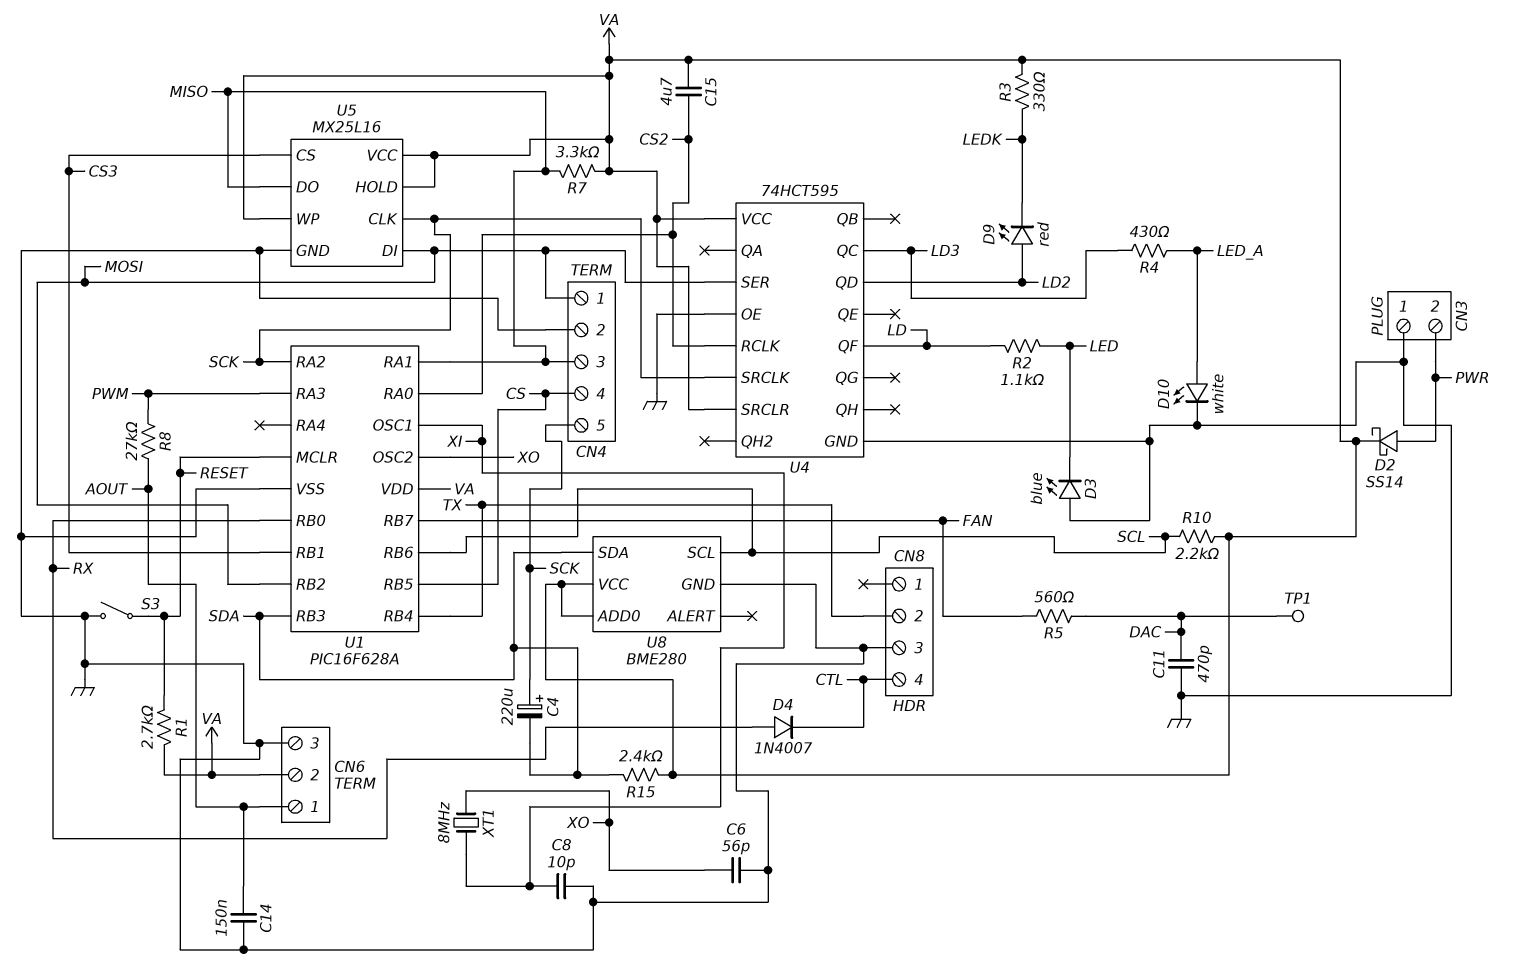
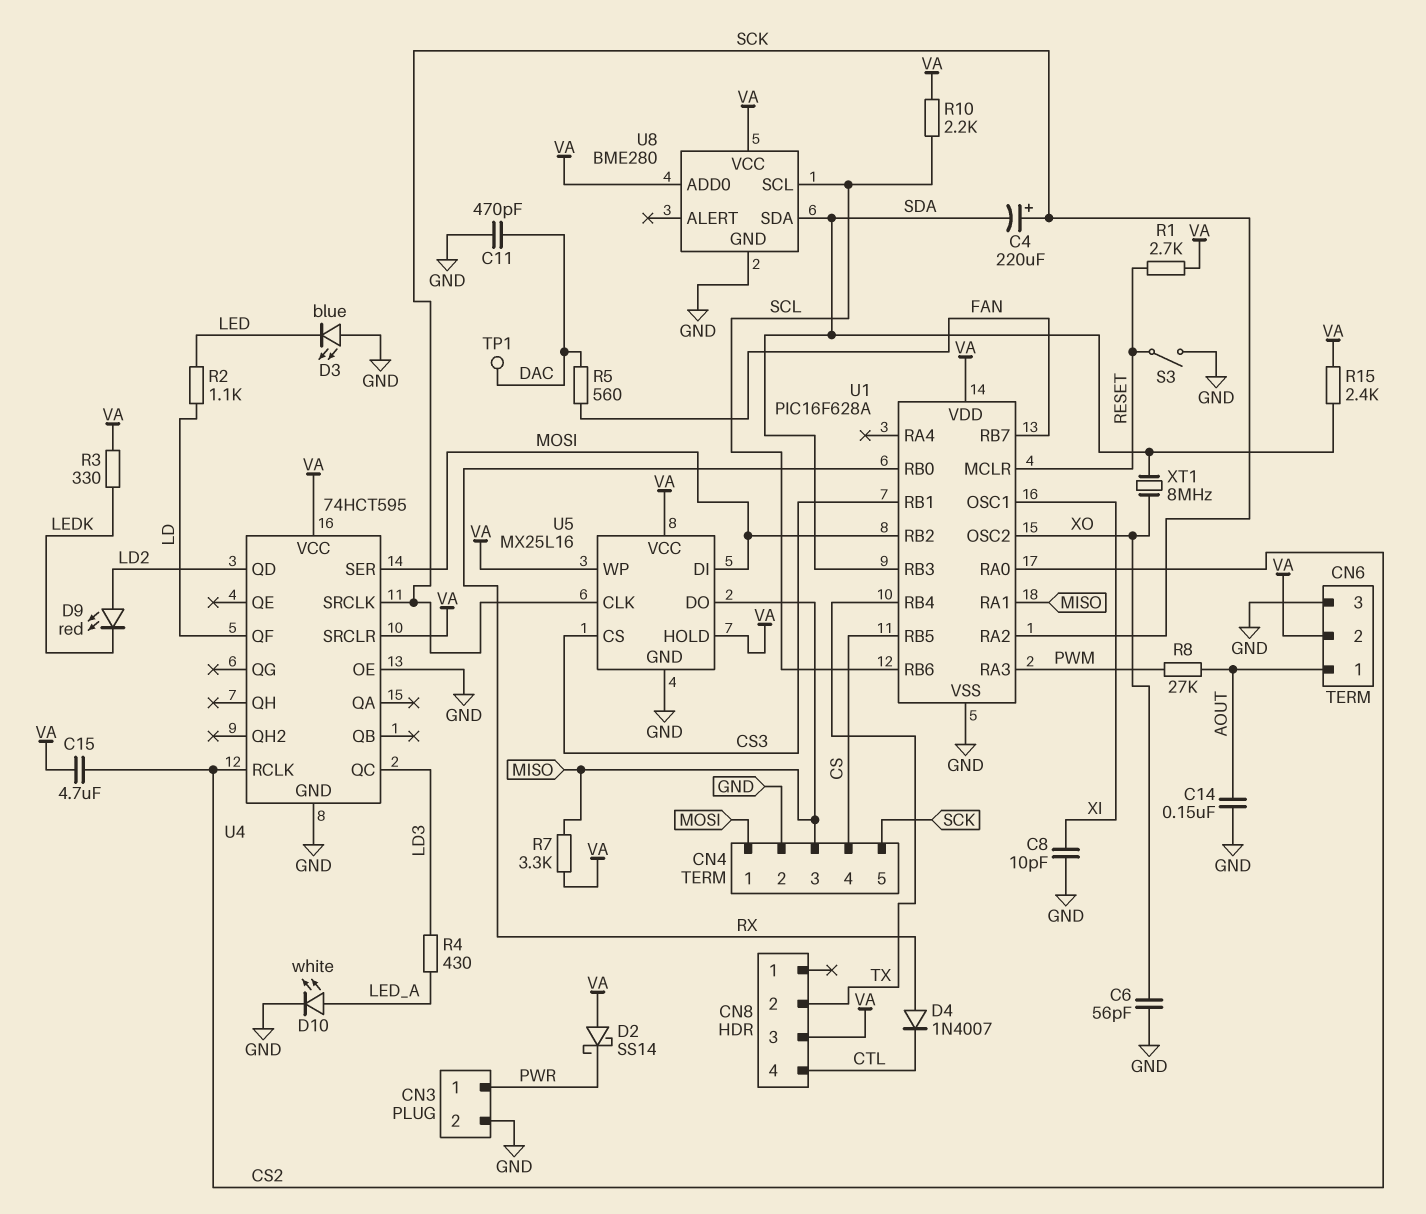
CN3 pin 1: GND -> PWR
CN3 pin 2: PWR -> GND
CN8 pin 3: GND -> VA
D2: schottky SS14 (A PWR, K VA) -> schottky SS14 (A VA, K PWR)
XT1: 8MHz (XI, XO) -> 8MHz (SDA, XO)

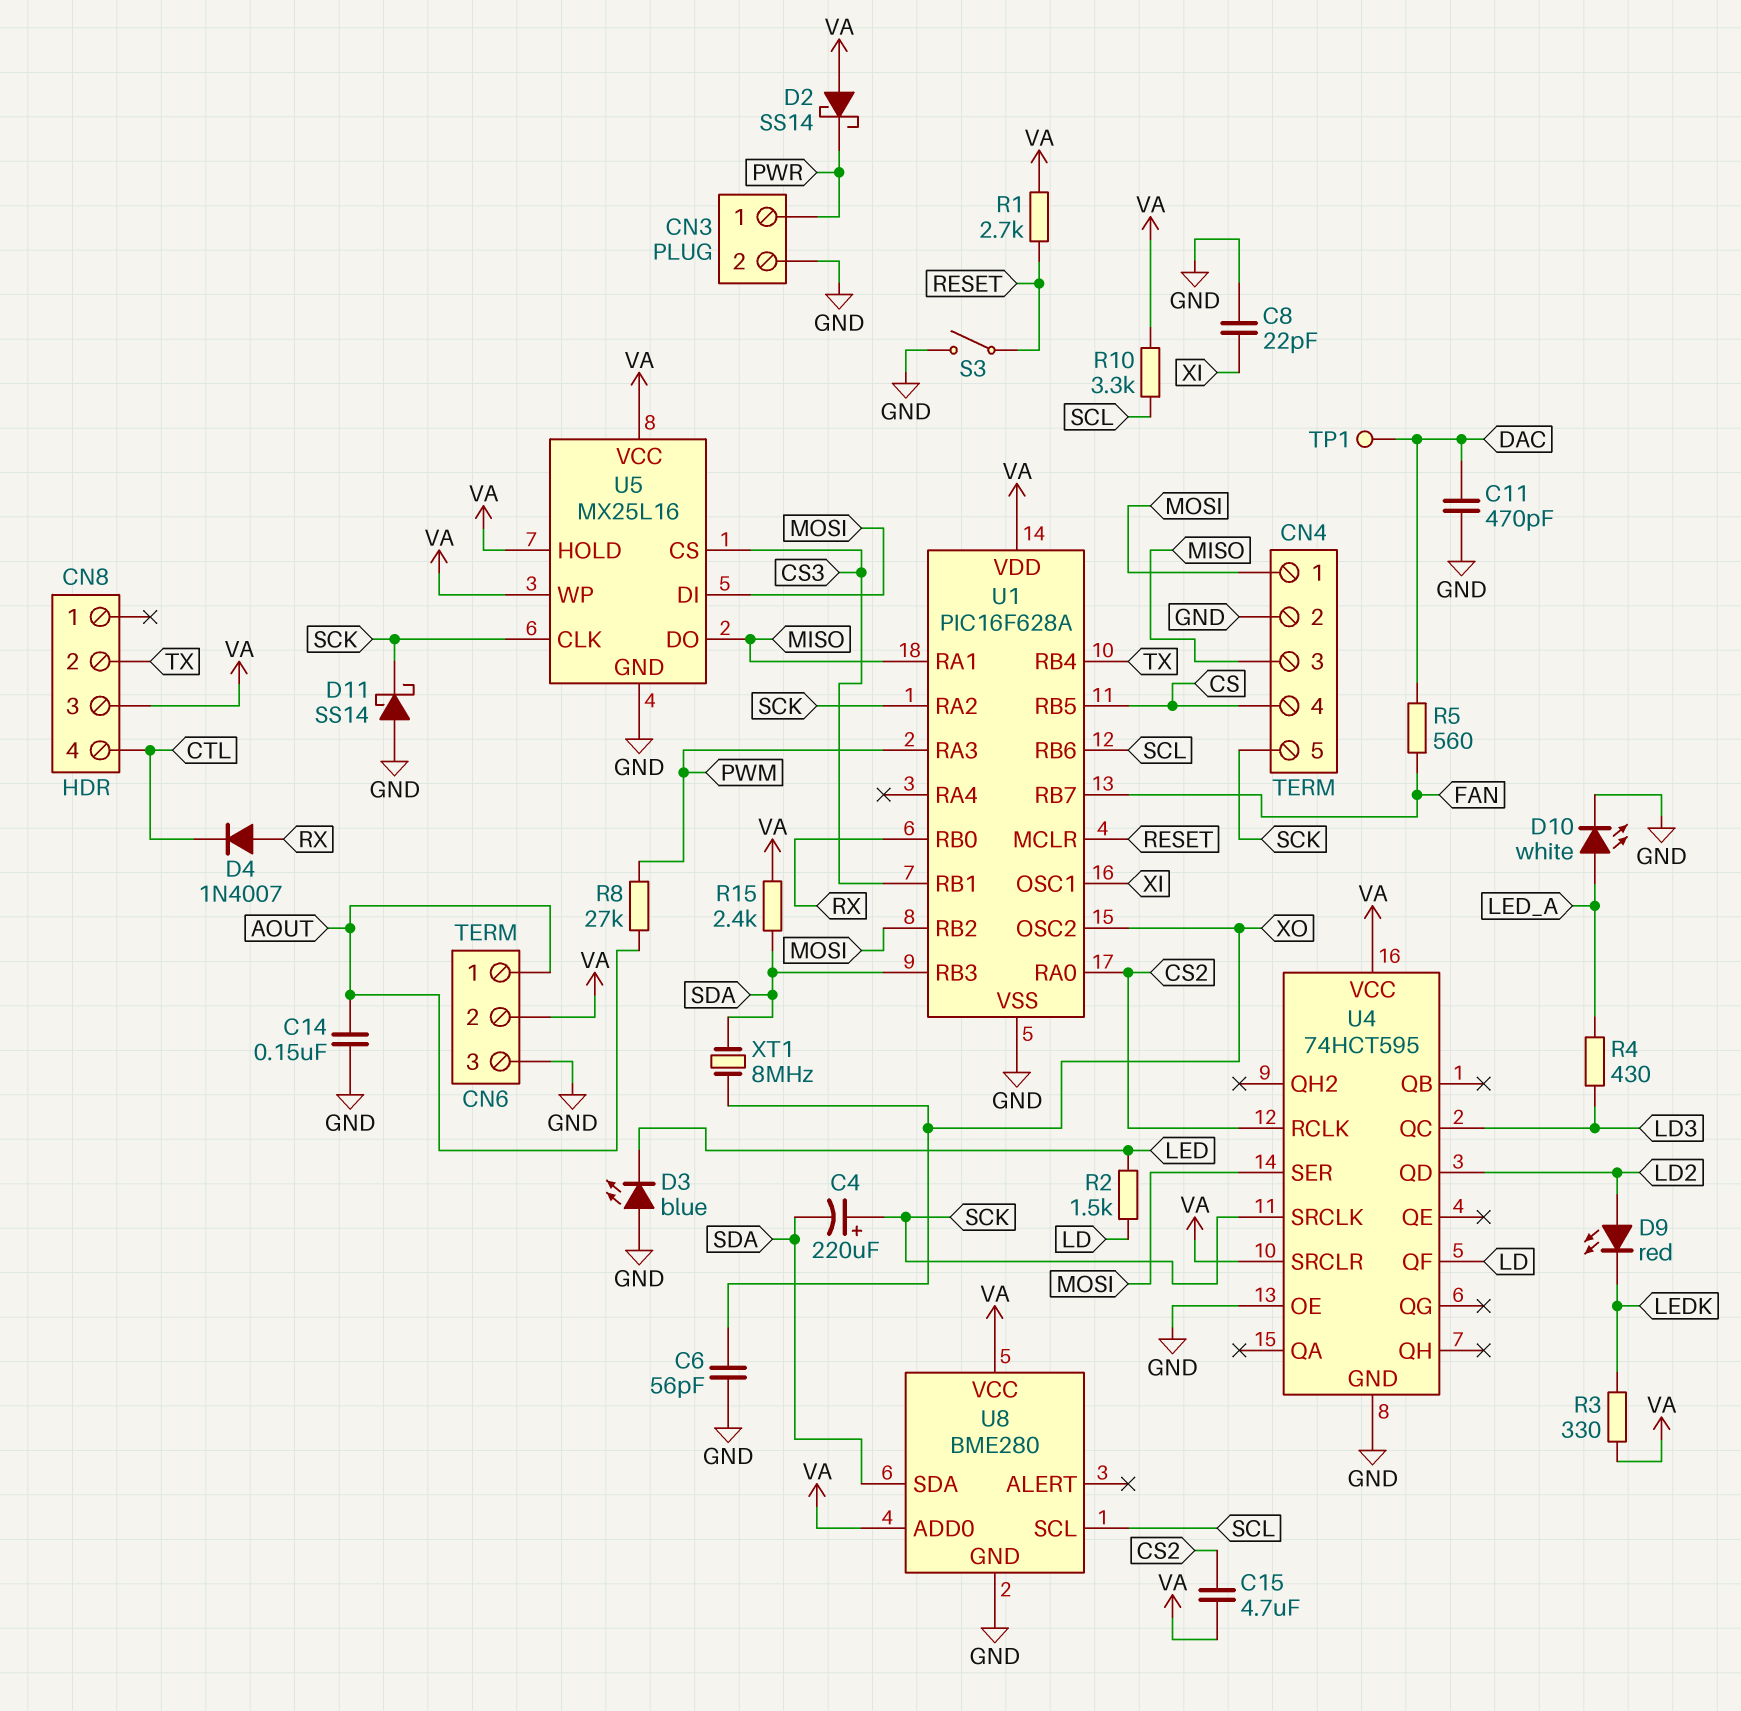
C8: 10pF (GND, XI) -> 22pF (GND, XI)
D11: none -> schottky SS14 (A GND, K SCK)
R2: 1.1k (LD, LED) -> 1.5k (LD, LED)
R7: 3.3k (MISO, VA) -> none
R10: 2.2k (SCL, VA) -> 3.3k (SCL, VA)

